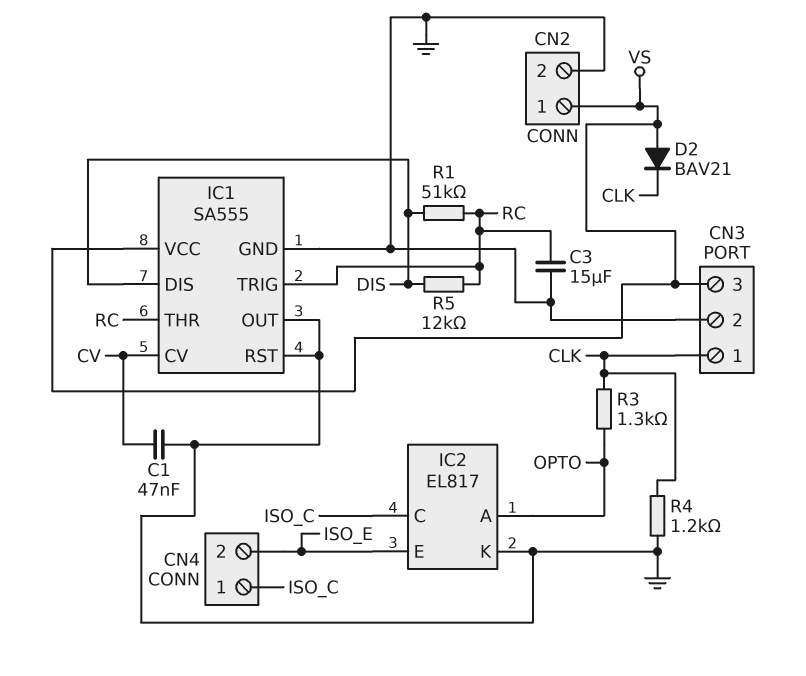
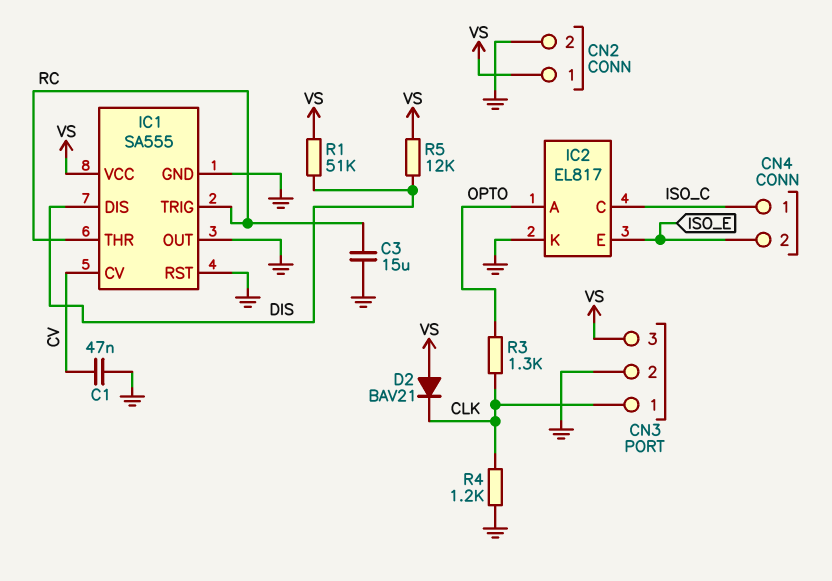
R1: 51k (DIS, RC) -> 51k (DIS, VS)
R5: 12k (DIS, RC) -> 12k (DIS, VS)

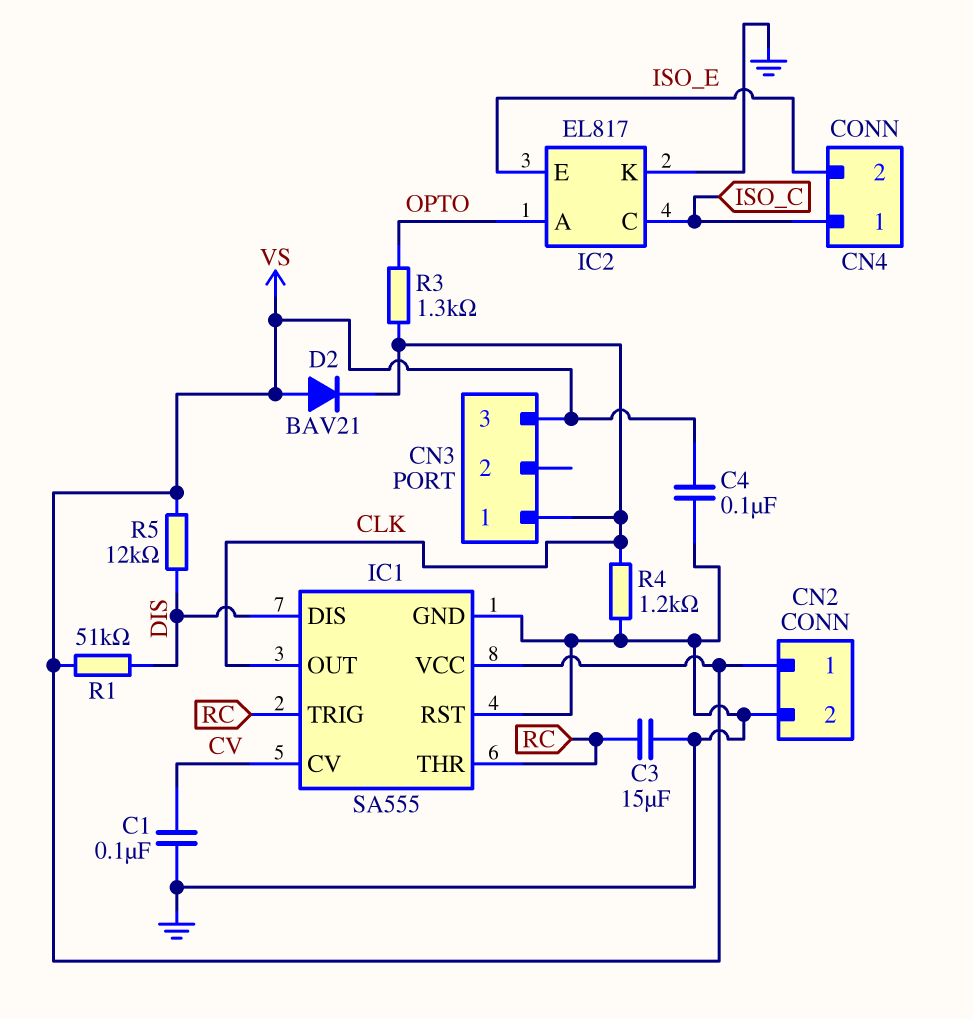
C1: 47nF (CV, GND) -> 100nF (CV, GND)
C4: none -> 100nF (GND, VS)
CN3 pin 2: GND -> none
IC1 pin OUT: GND -> CLK

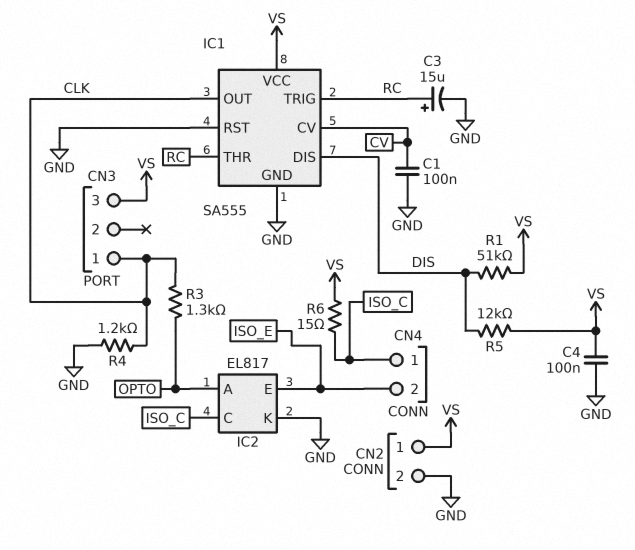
C3: 15uF (GND, RC) -> 15uF (plus RC, minus GND)
D2: diode BAV21 (A VS, K CLK) -> none
R6: none -> 15 (ISO_C, VS)

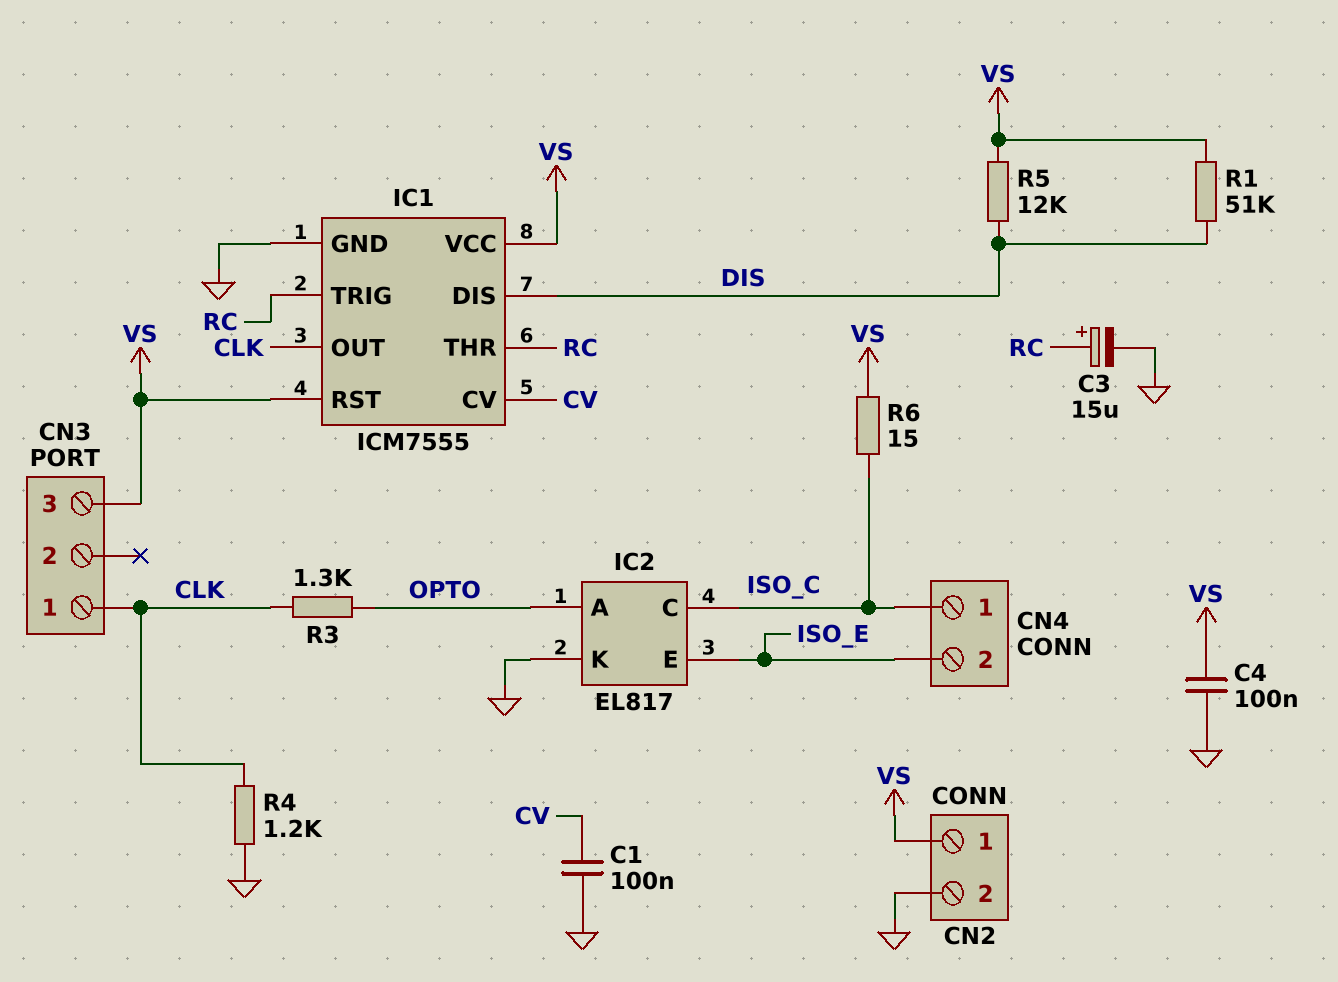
IC1: SA555 -> ICM7555
IC1 pin RST: GND -> VS

